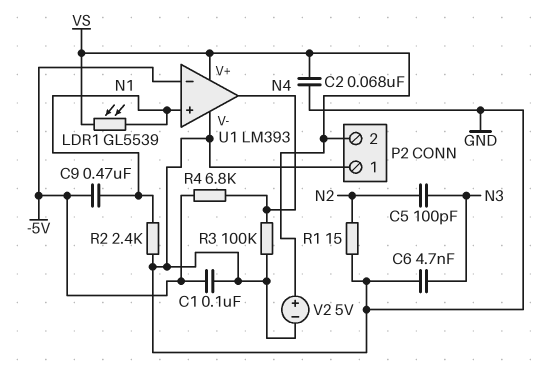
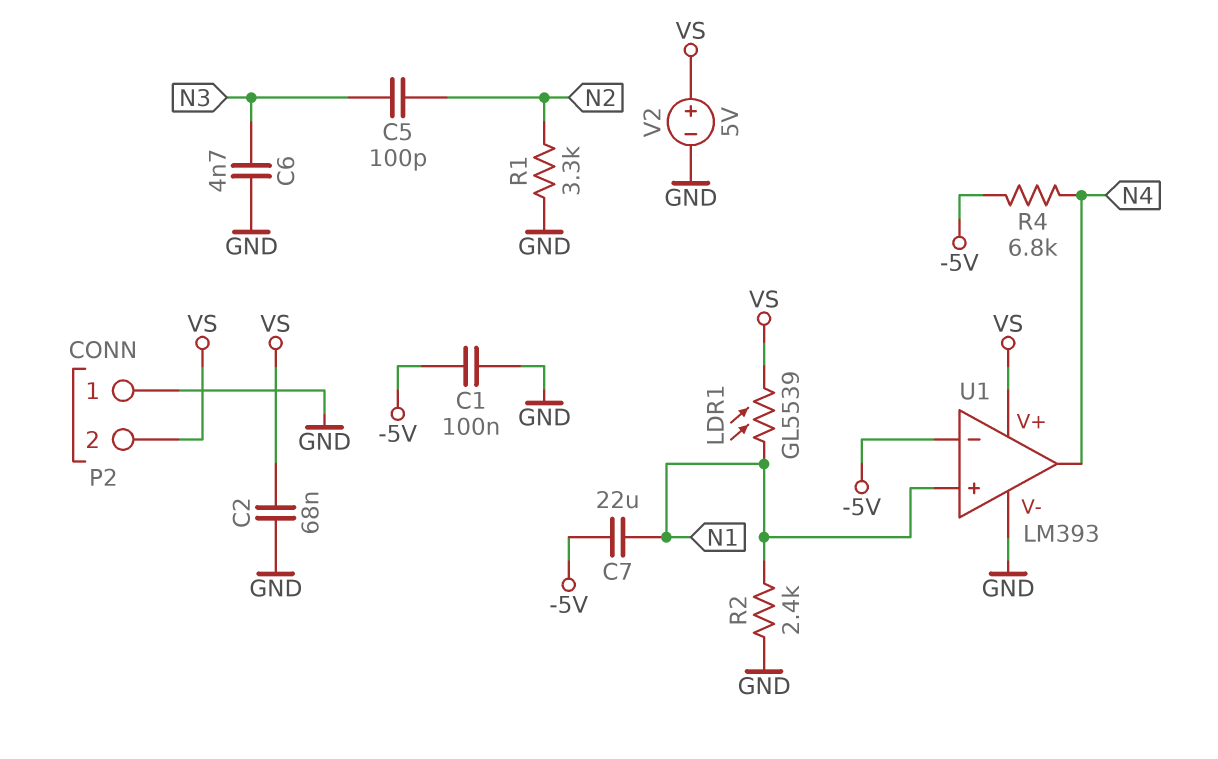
C7: none -> 22uF (-5V, N1)
C9: 470nF (-5V, N1) -> none
R1: 15 (GND, N2) -> 3.3k (GND, N2)
R3: 100k (GND, N4) -> none

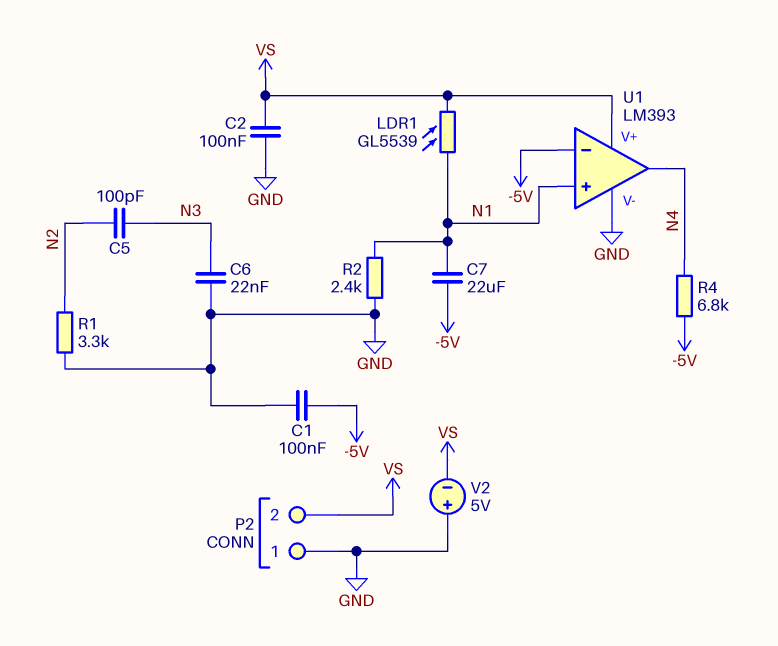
C2: 68nF (GND, VS) -> 100nF (GND, VS)
C6: 4.7nF (GND, N3) -> 22nF (GND, N3)
V2: 5V (plus VS, minus GND) -> 5V (plus GND, minus VS)

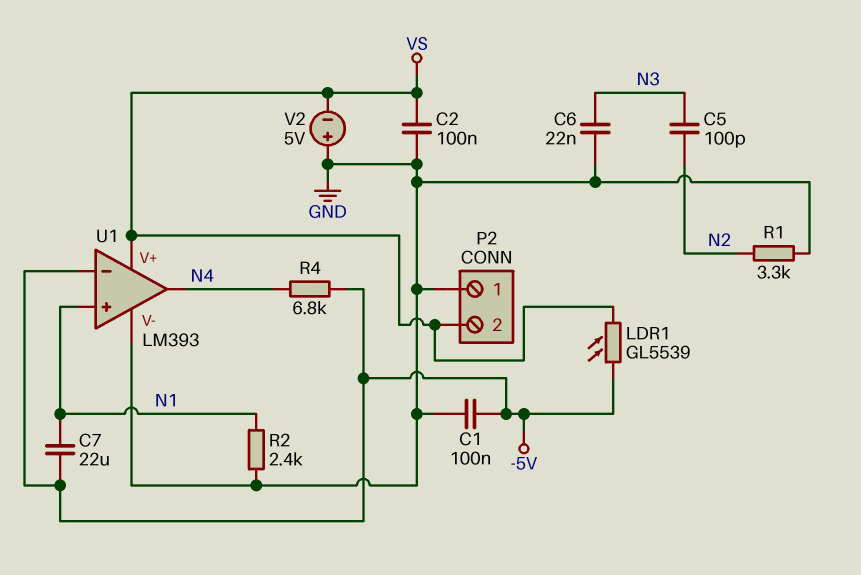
LDR1: GL5539 (N1, VS) -> GL5539 (-5V, VS)

